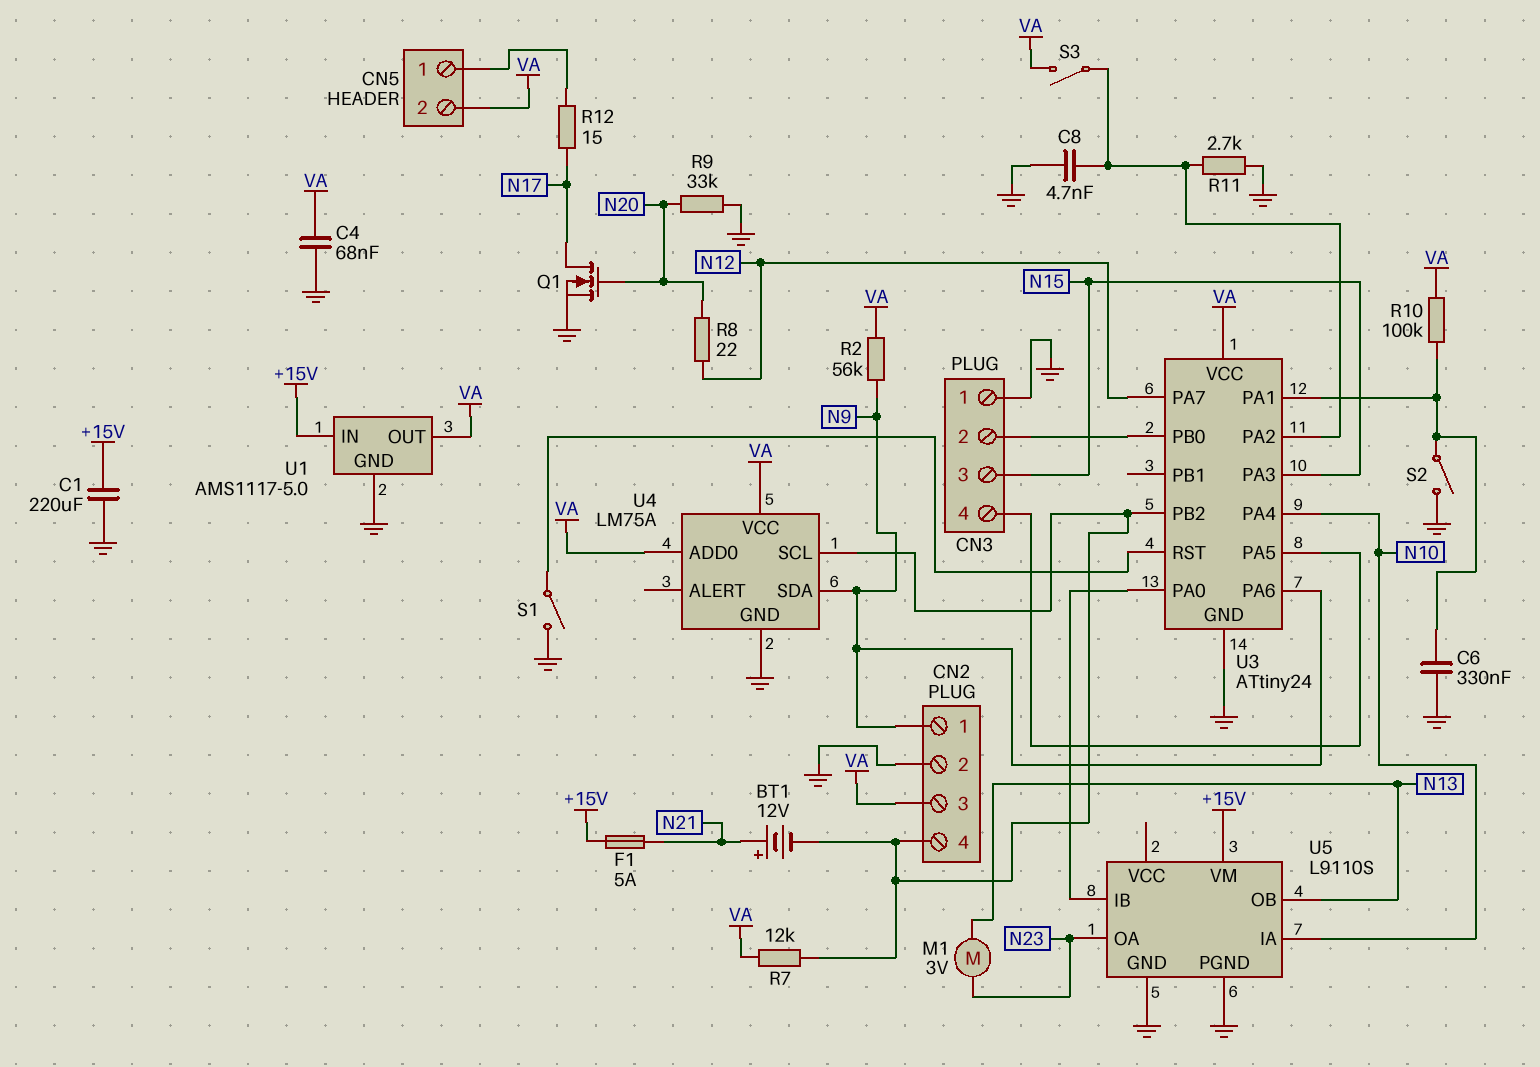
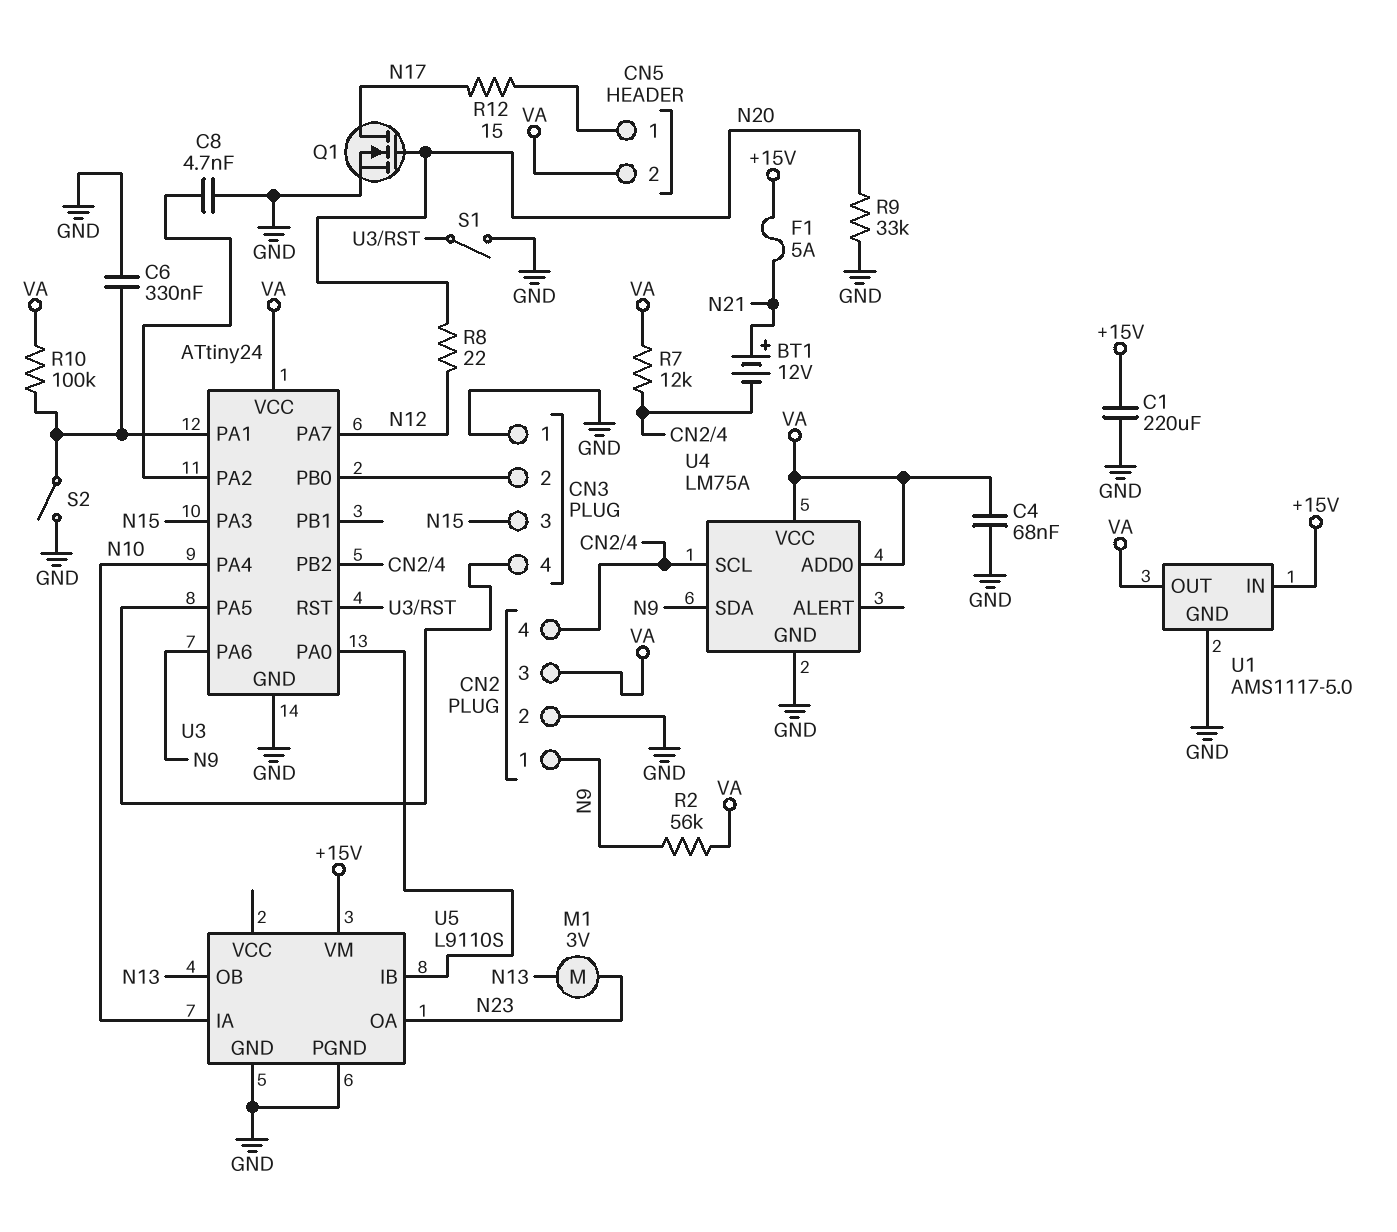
R11: 2.7k (GND, U3/PA2) -> none
S3: switch (U3/PA2, VA) -> none

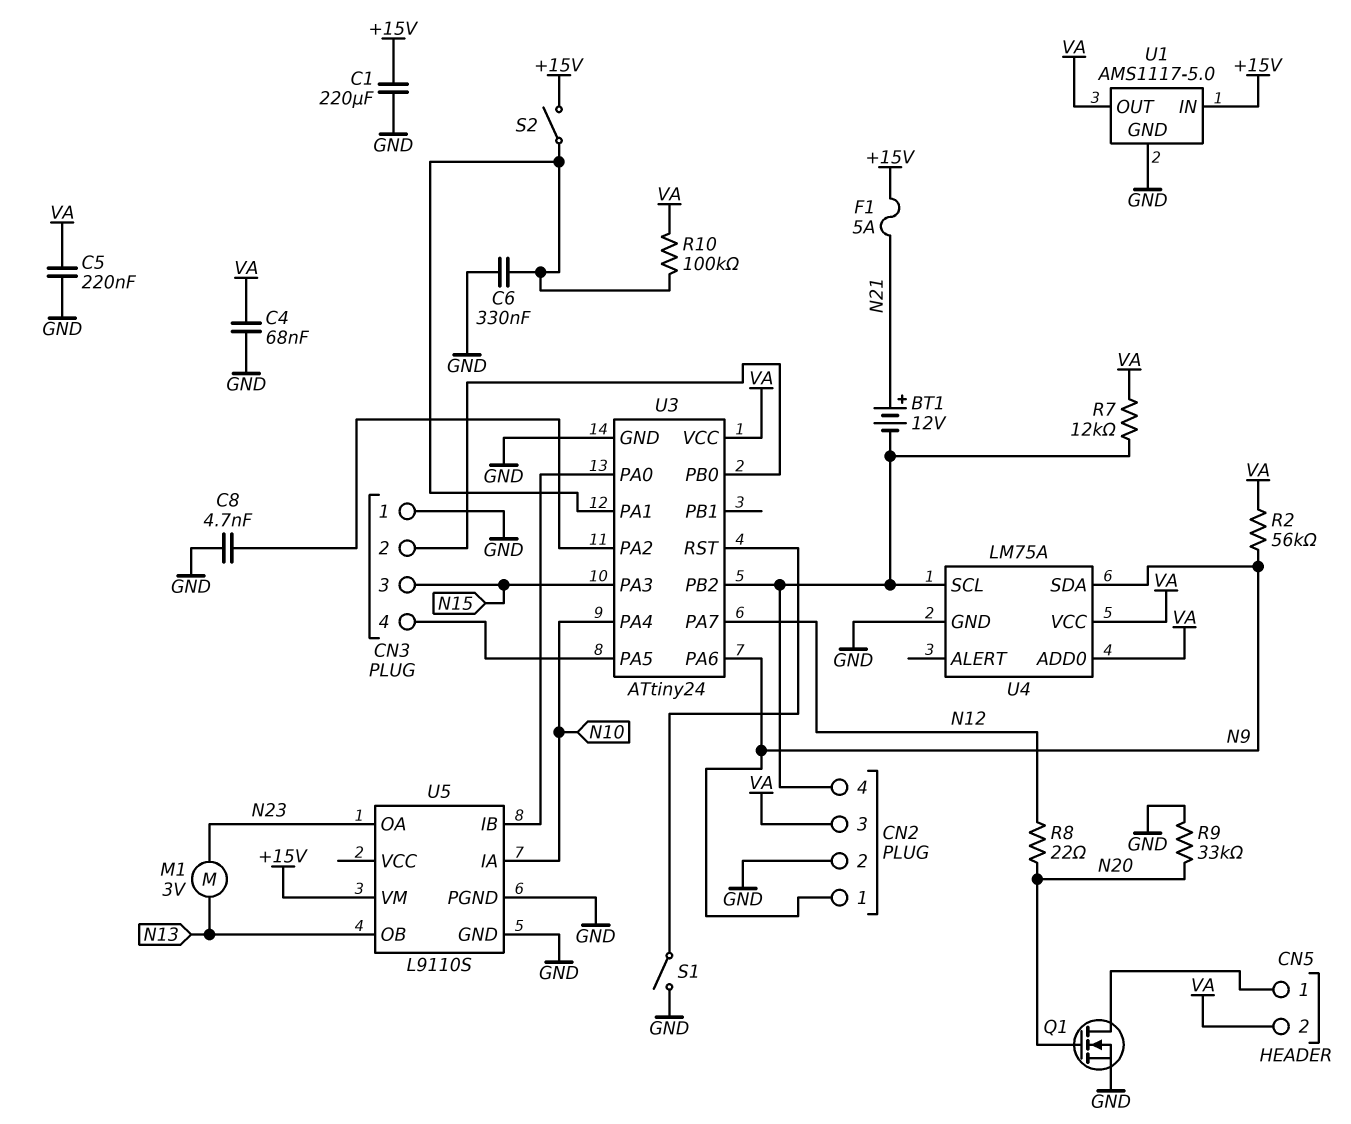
C5: none -> 220nF (GND, VA)
Q1: NMOS (G N20, D N17, S GND) -> NMOS (G N20, D CN5/1, S GND)
R12: 15 (CN5/1, N17) -> none
S2: switch (GND, U3/PA1) -> switch (+15V, U3/PA1)

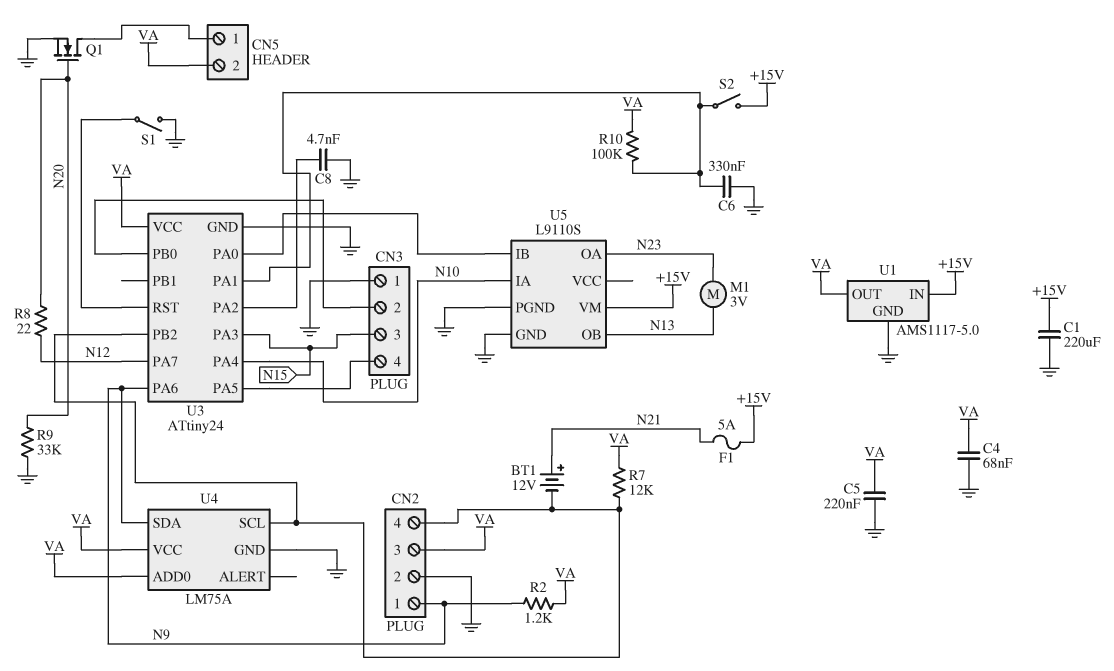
R2: 56k (N9, VA) -> 1.2k (N9, VA)

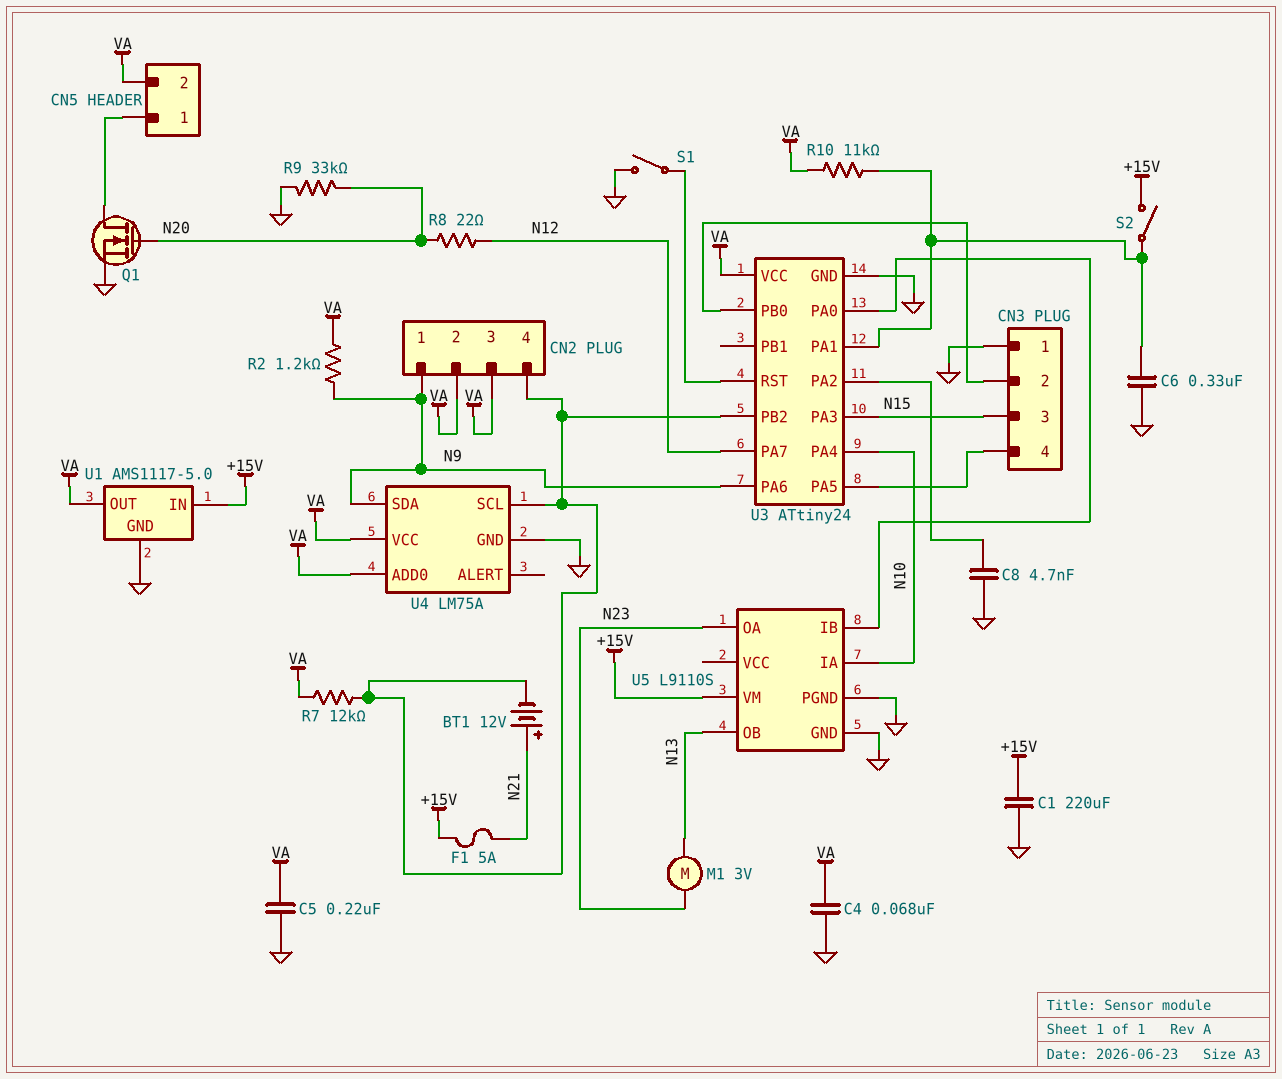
CN2 pin 2: GND -> VA
R10: 100k (U3/PA1, VA) -> 11k (U3/PA1, VA)

